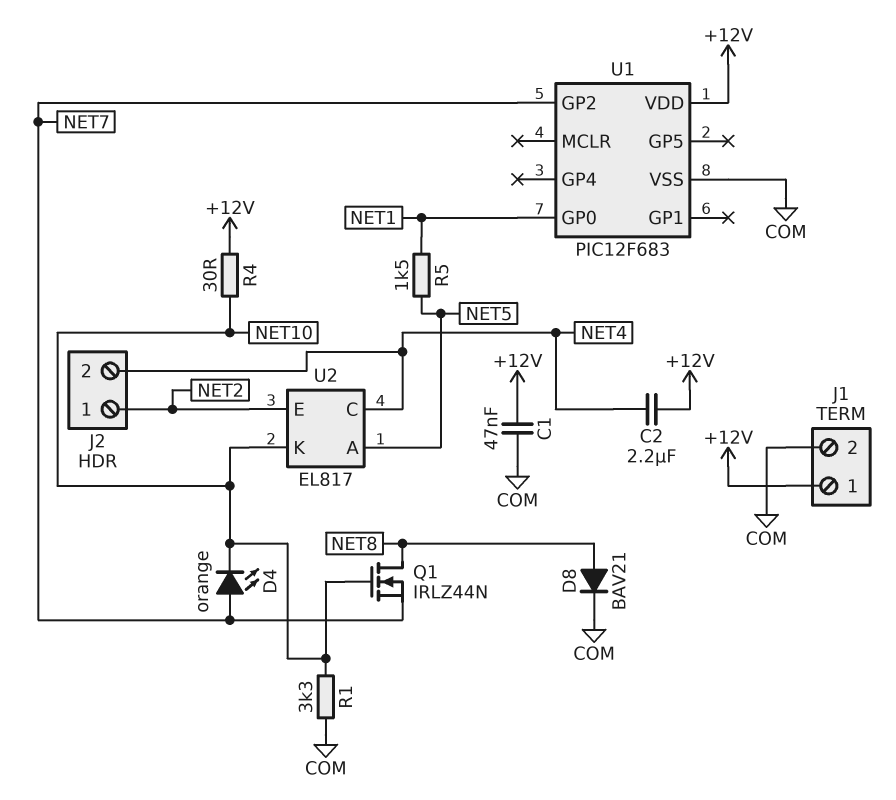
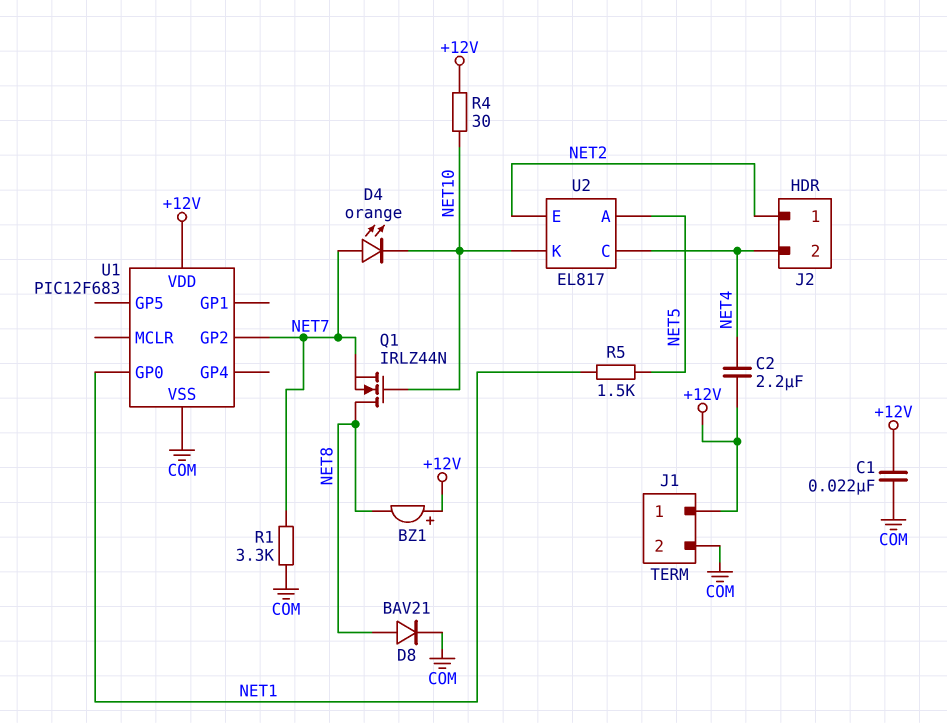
BZ1: none -> buzzer (plus +12V, minus NET8)
C1: 47nF (+12V, COM) -> 22nF (+12V, COM)
R1: 3.3k (COM, NET10) -> 3.3k (COM, NET7)

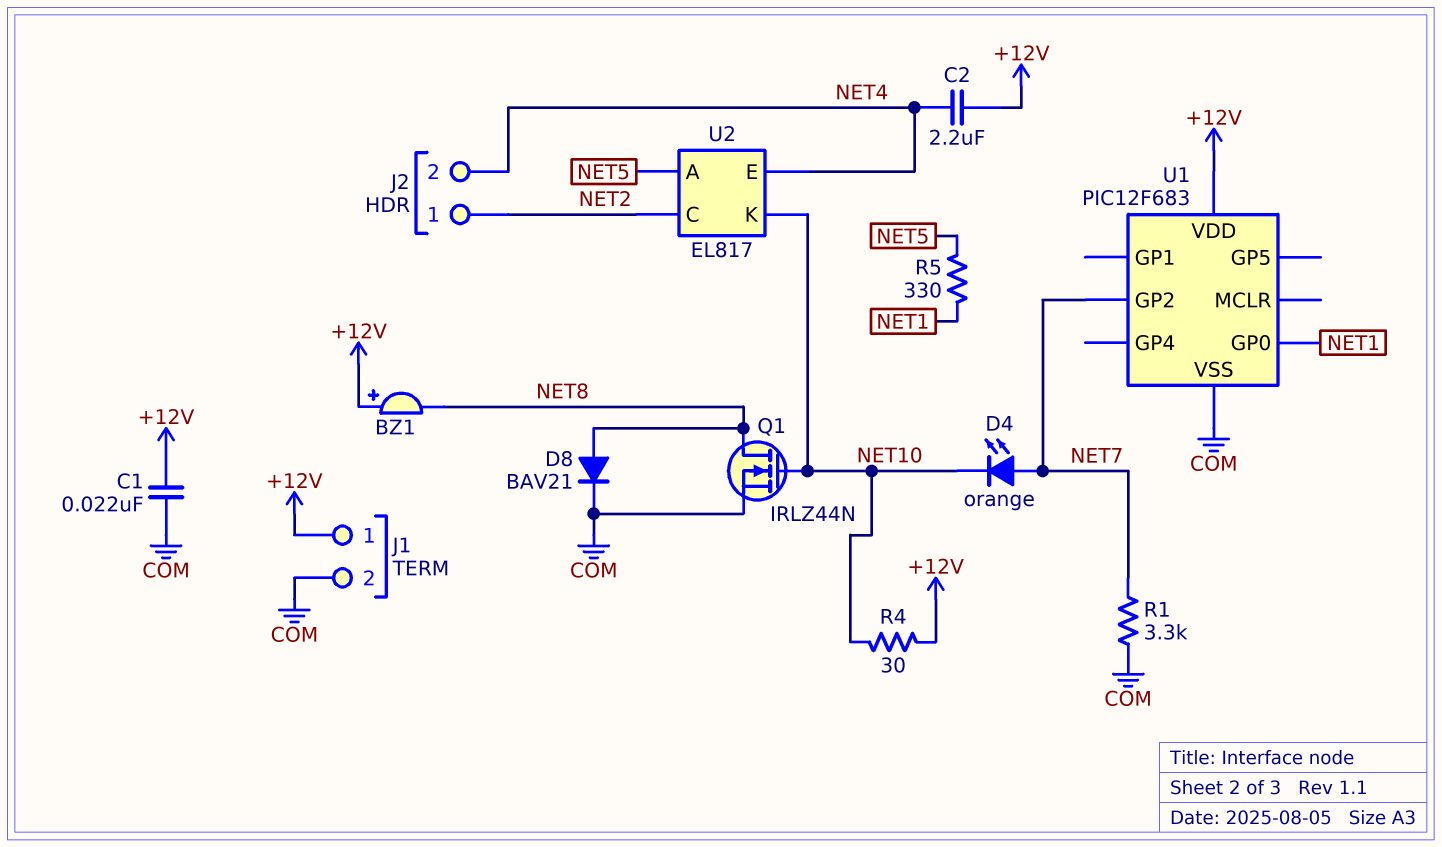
Q1: NMOS IRLZ44N (G NET10, D NET8, S NET7) -> NMOS IRLZ44N (G NET10, D NET8, S COM)
R5: 1.5k (NET1, NET5) -> 330 (NET1, NET5)
U2 pin C: NET4 -> NET2
U2 pin E: NET2 -> NET4

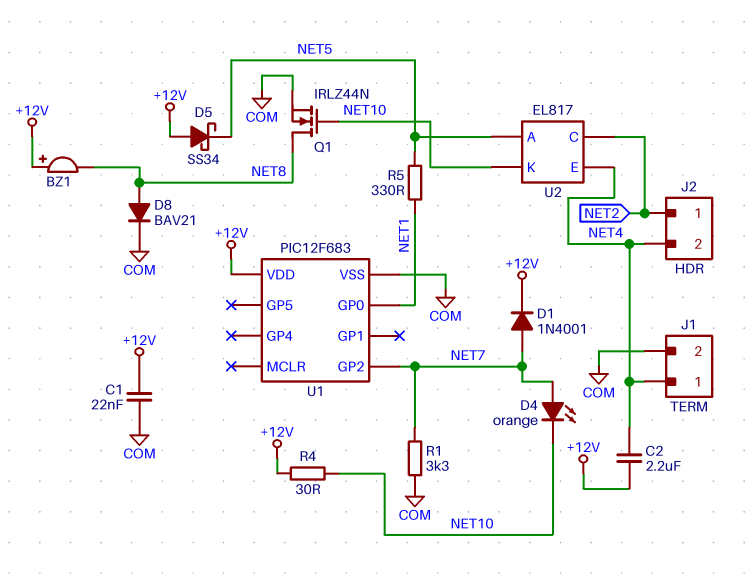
D1: none -> diode 1N4001 (A NET7, K +12V)
D5: none -> schottky SS34 (A +12V, K NET5)
J1 pin 1: +12V -> NET4

